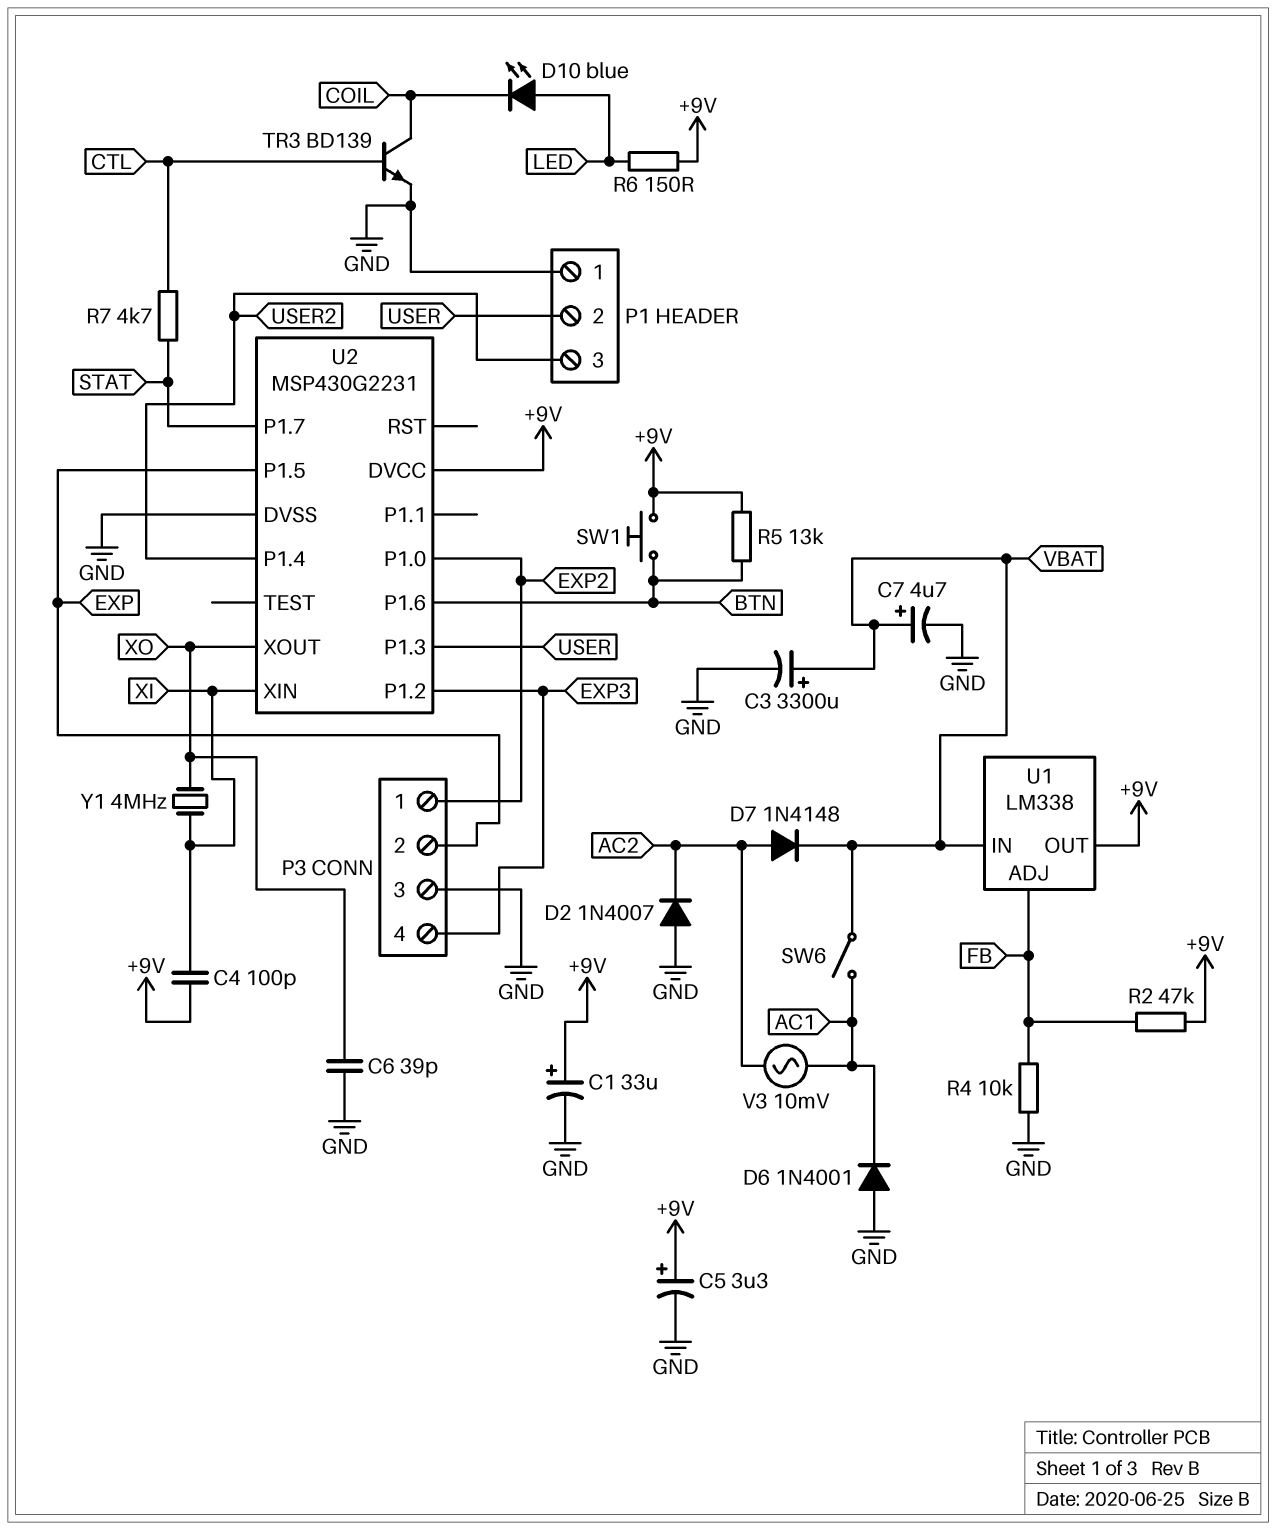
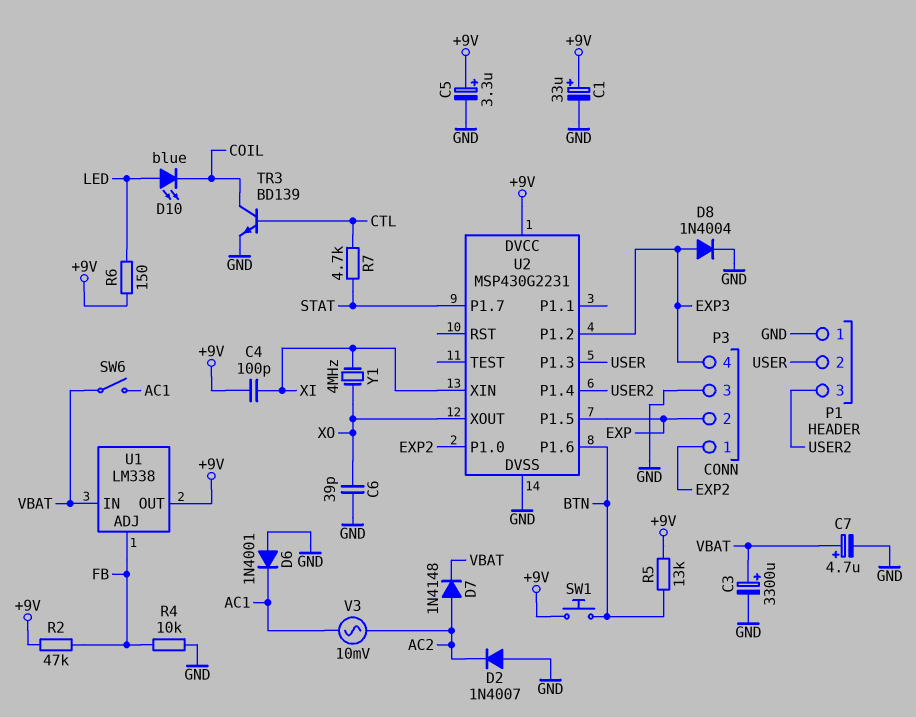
D8: none -> diode 1N4004 (A EXP3, K GND)

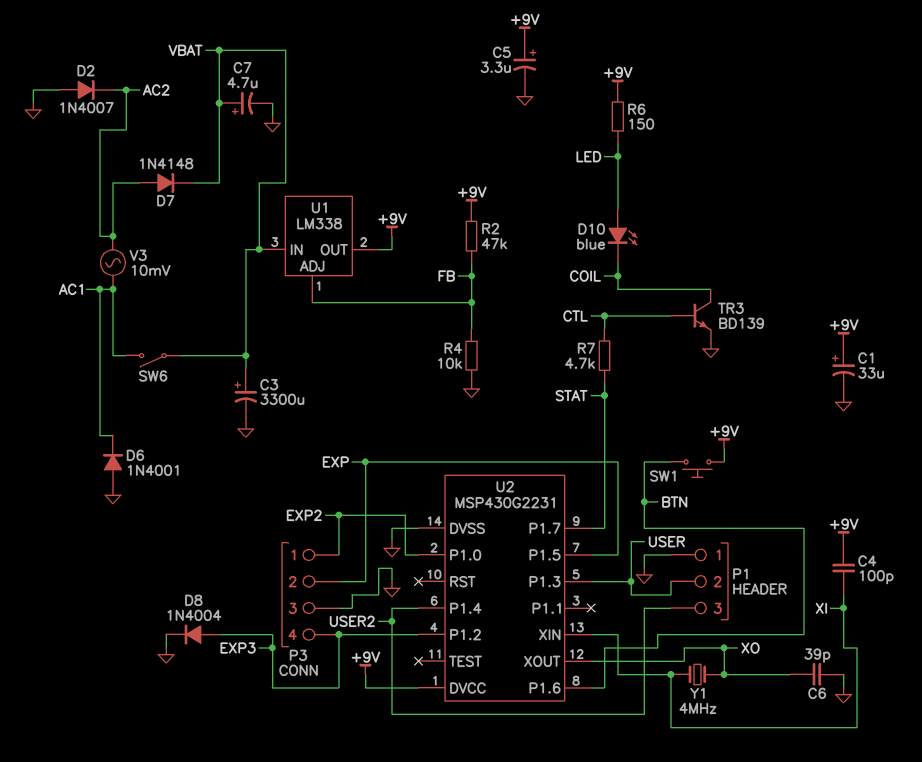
R5: 13k (+9V, BTN) -> none

